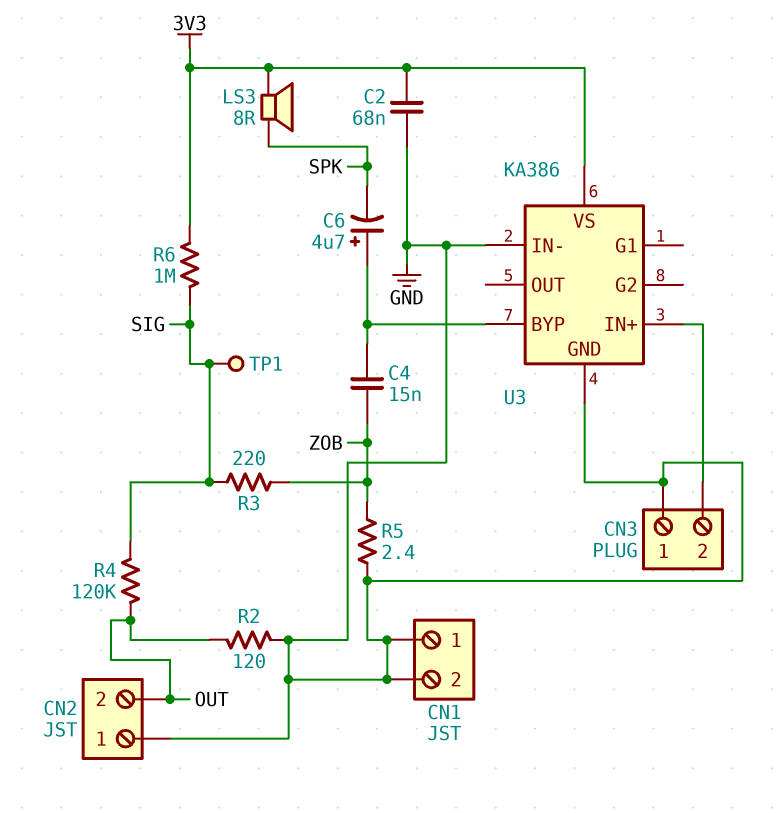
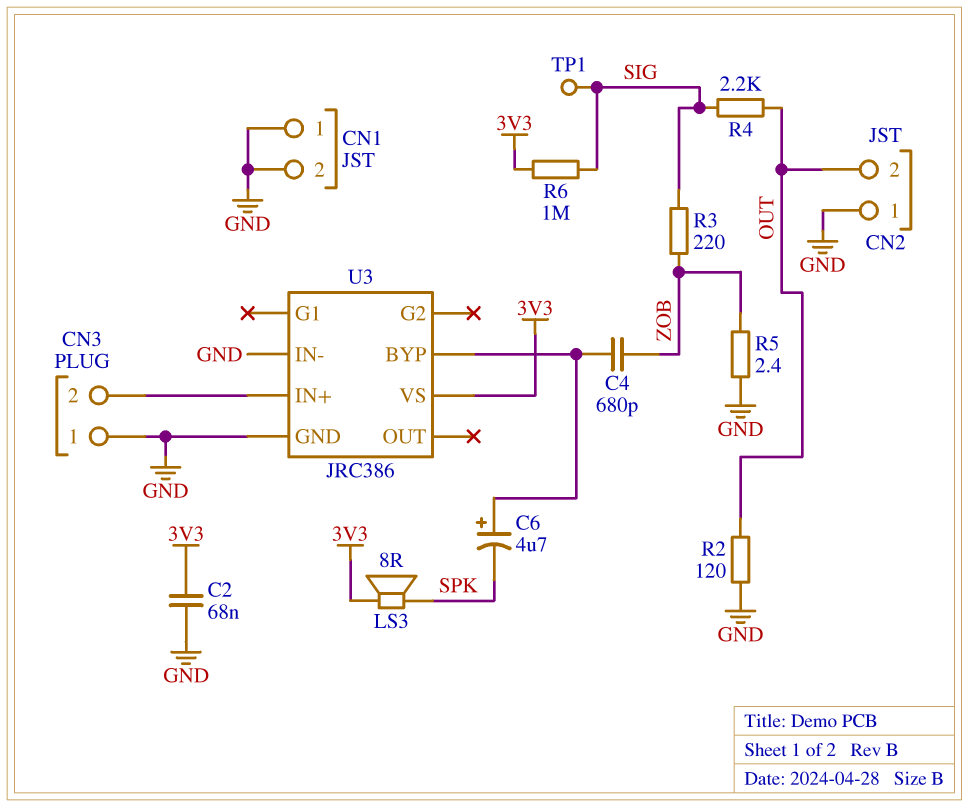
C4: 15nF (U3/BYP, ZOB) -> 680pF (U3/BYP, ZOB)
R4: 120k (OUT, SIG) -> 2.2k (OUT, SIG)
U3: KA386 -> JRC386

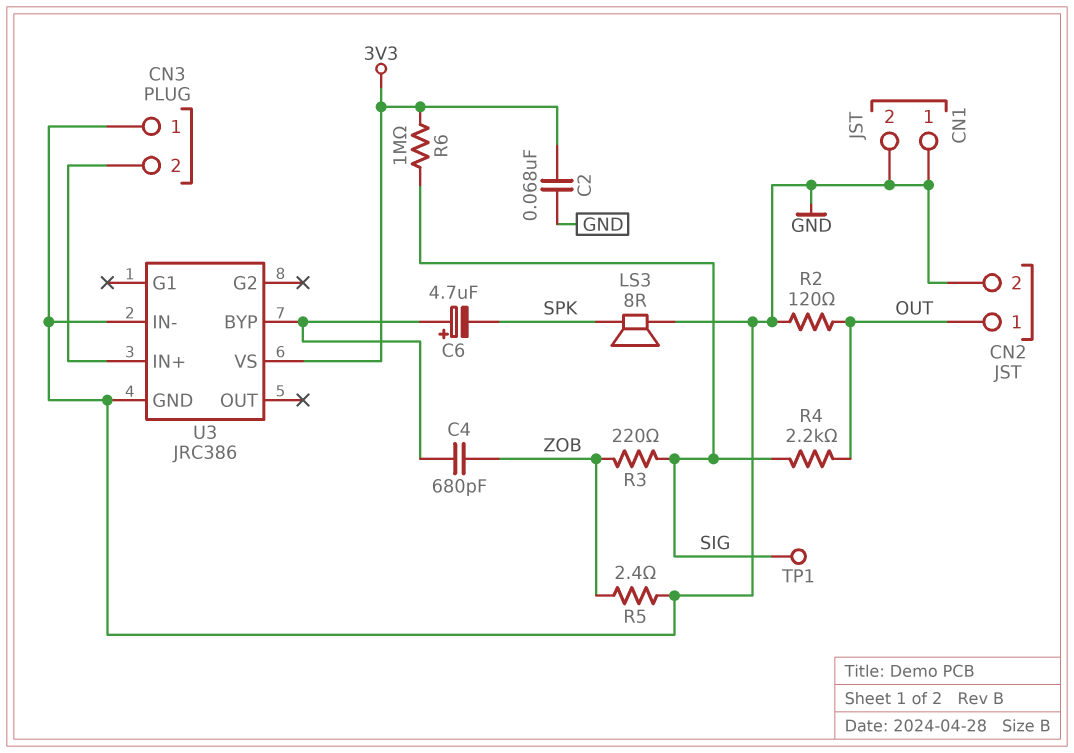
CN2 pin 1: GND -> OUT
CN2 pin 2: OUT -> GND
LS3: speaker 8R (3V3, SPK) -> speaker 8R (GND, SPK)

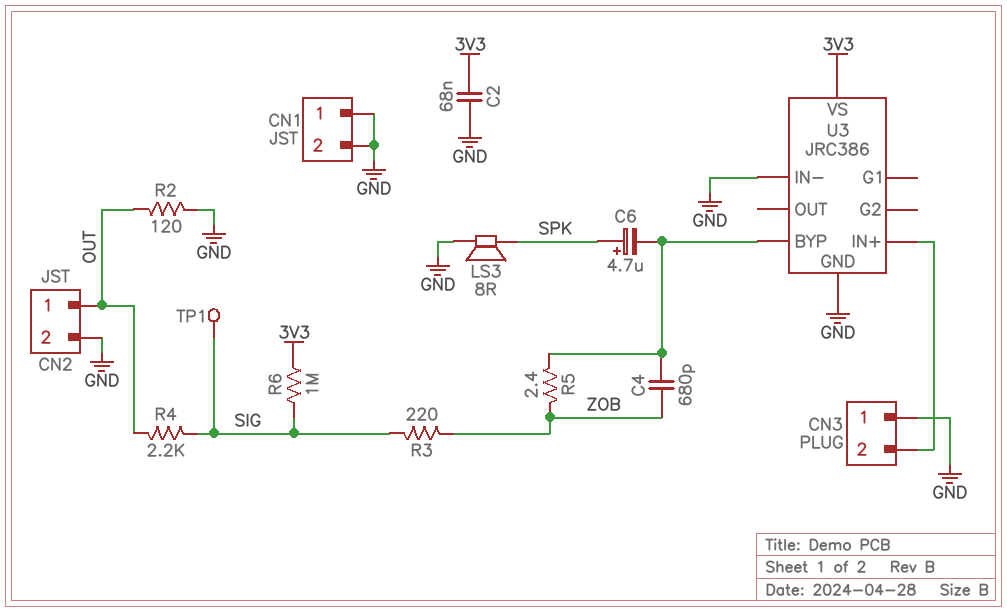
C6: 4.7uF (plus U3/BYP, minus SPK) -> 4.7uF (plus SPK, minus U3/BYP)
R5: 2.4 (GND, ZOB) -> 2.4 (U3/BYP, ZOB)

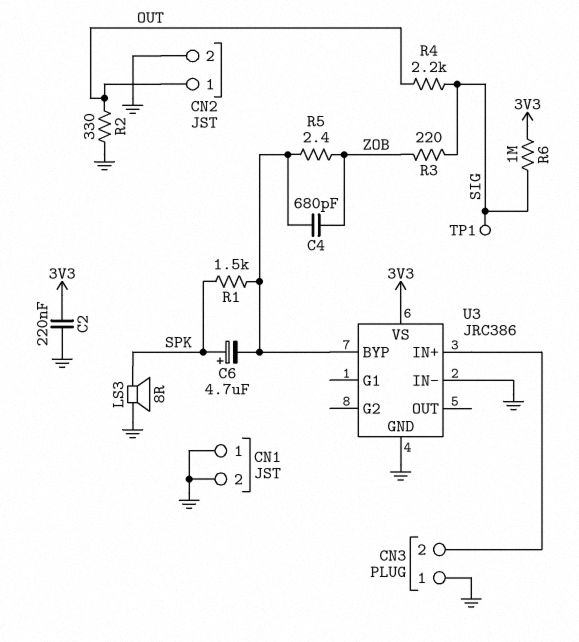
C2: 68nF (3V3, GND) -> 220nF (3V3, GND)
R1: none -> 1.5k (SPK, U3/BYP)
R2: 120 (GND, OUT) -> 330 (GND, OUT)

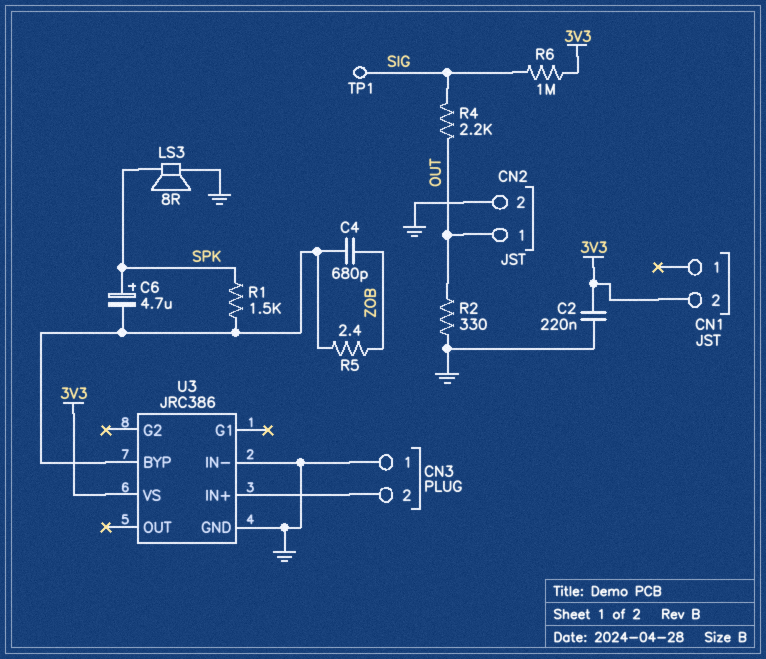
CN1 pin 1: GND -> none
CN1 pin 2: GND -> 3V3
R3: 220 (SIG, ZOB) -> none

